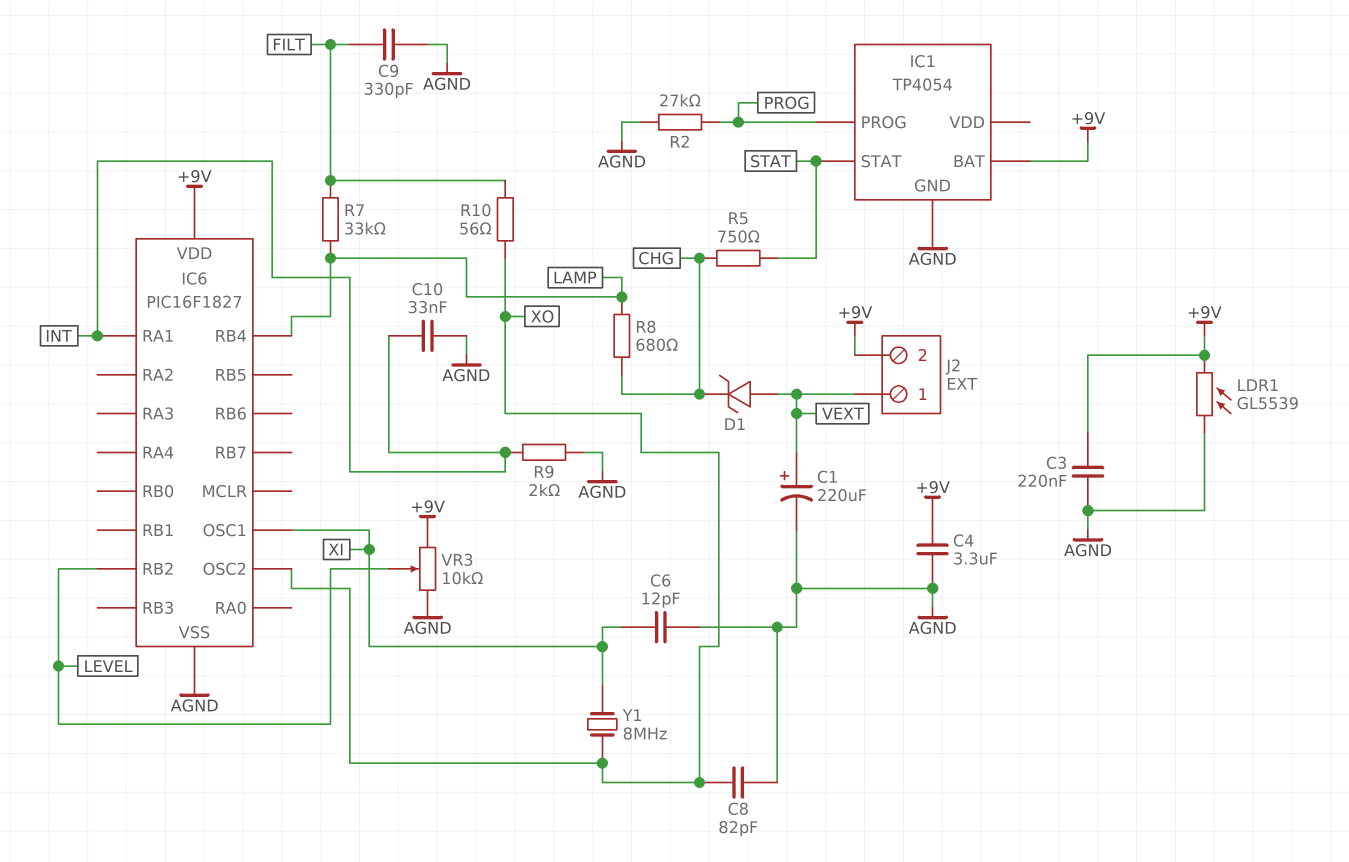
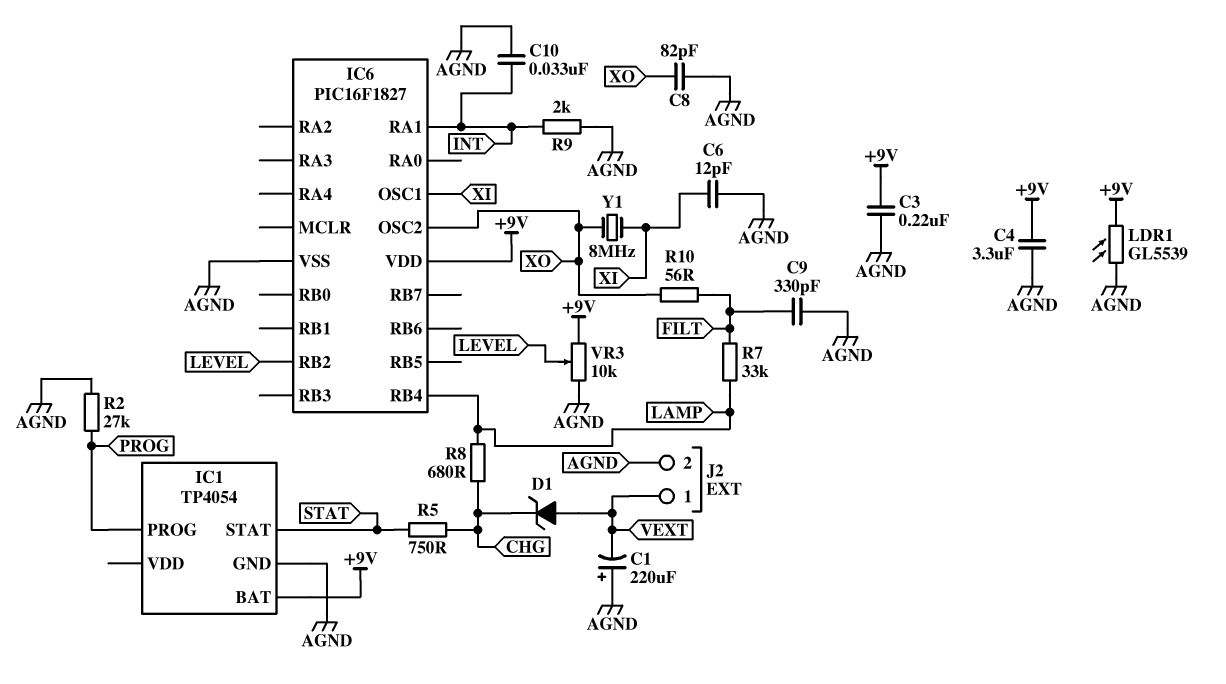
C1: 220uF (plus VEXT, minus AGND) -> 220uF (plus AGND, minus VEXT)
J2 pin 2: +9V -> AGND

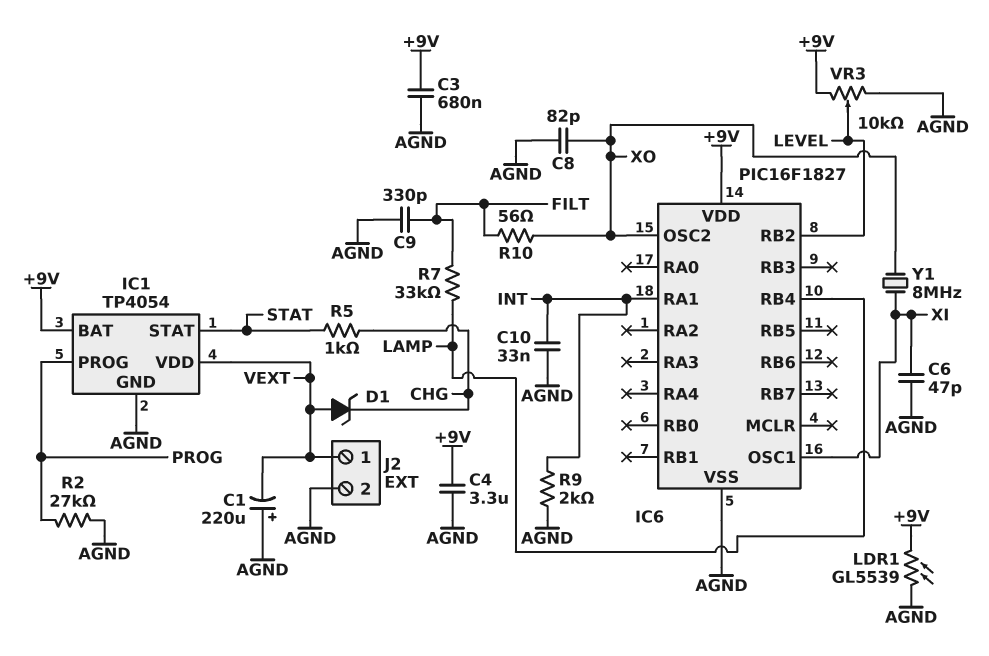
C3: 220nF (+9V, AGND) -> 680nF (+9V, AGND)
C6: 12pF (AGND, XI) -> 47pF (AGND, XI)
IC1 pin VDD: none -> VEXT
R5: 750 (CHG, STAT) -> 1k (CHG, STAT)
R8: 680 (CHG, LAMP) -> none

